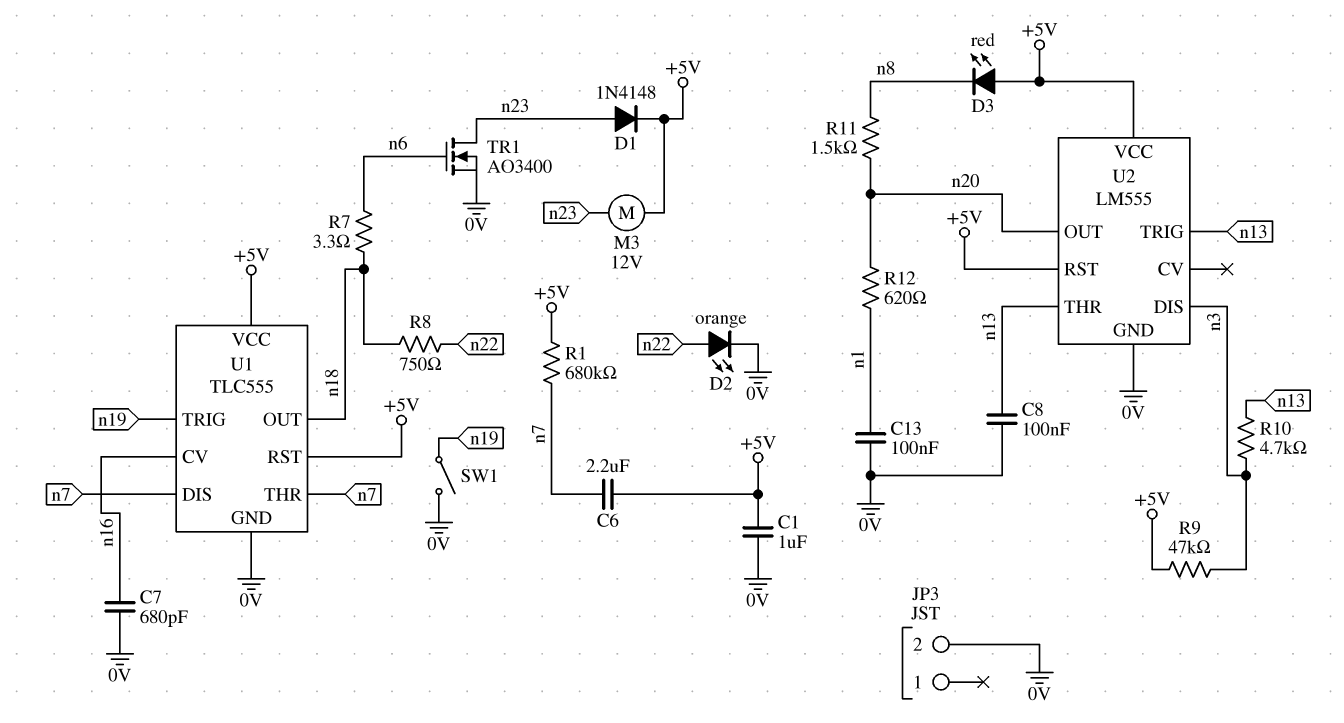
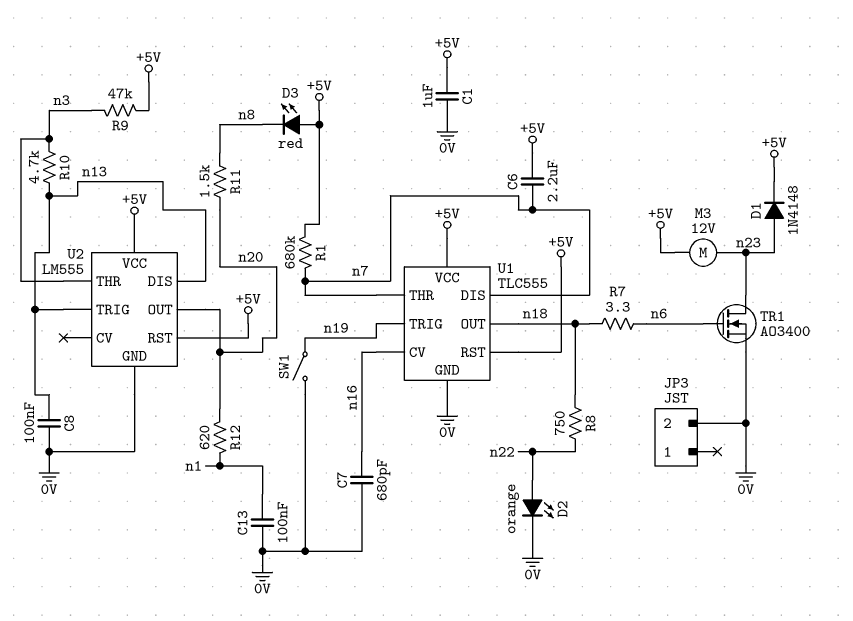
U2 pin DIS: n3 -> n13
U2 pin THR: n13 -> n3

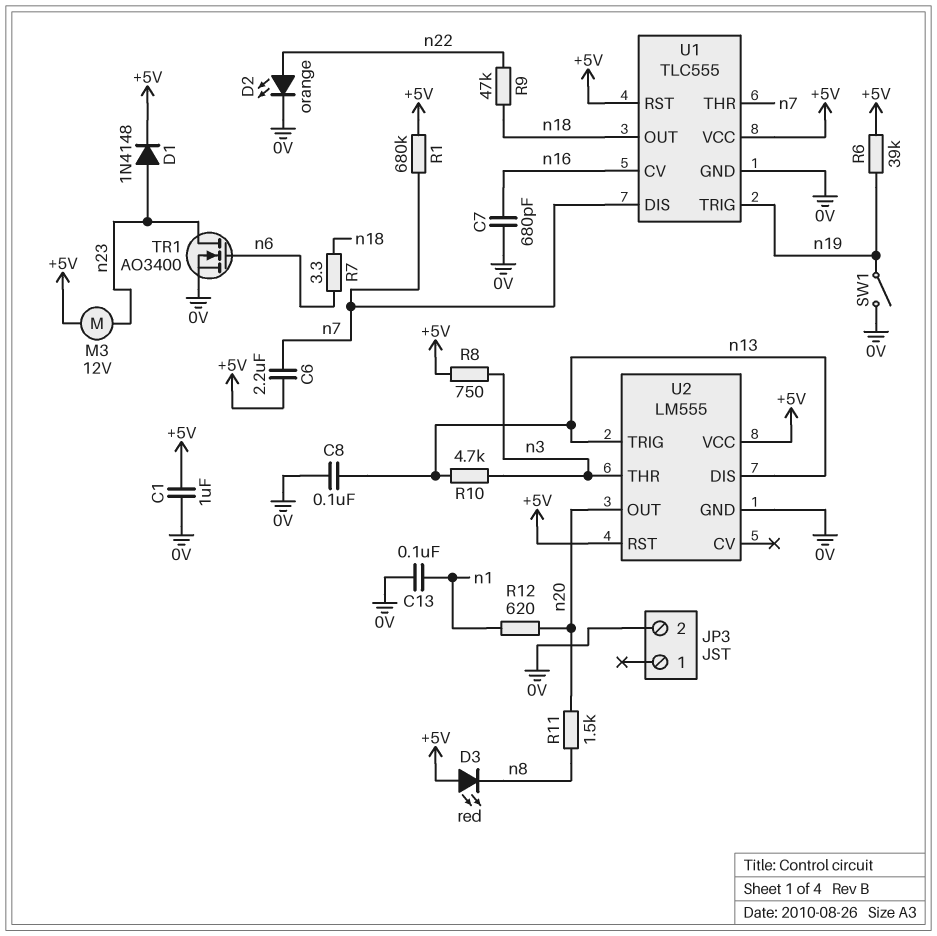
R6: none -> 39k (+5V, n19)
R8: 750 (n18, n22) -> 750 (+5V, n3)
R9: 47k (+5V, n3) -> 47k (n18, n22)

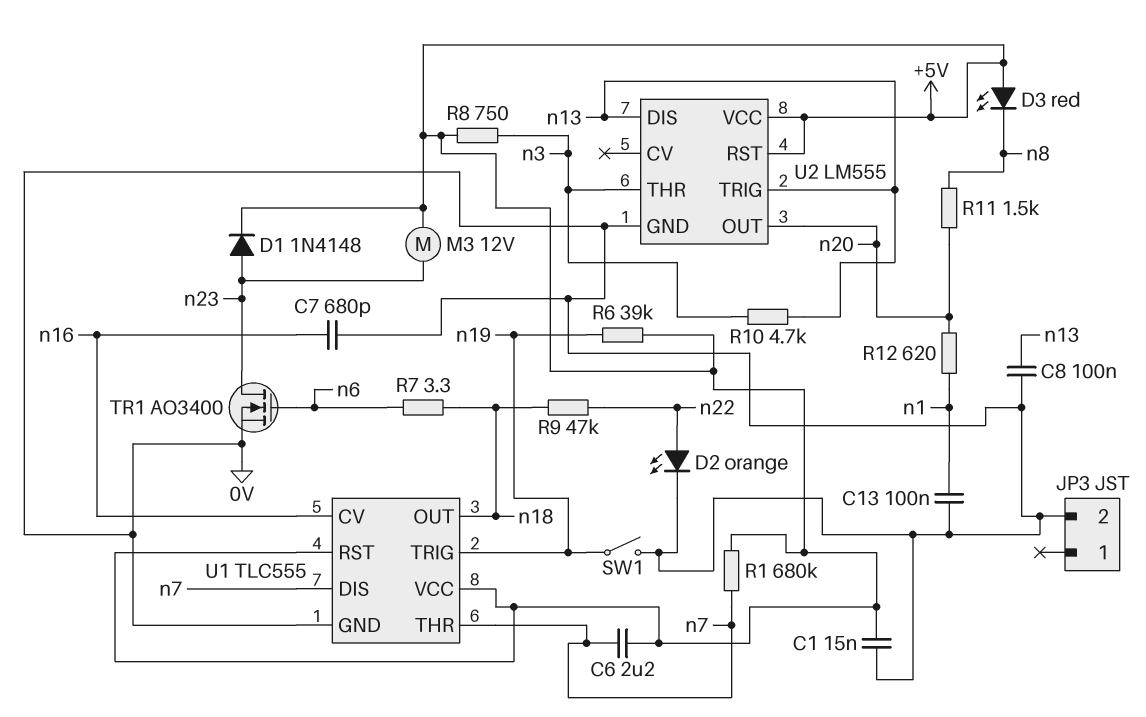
C1: 1uF (+5V, 0V) -> 15nF (+5V, 0V)

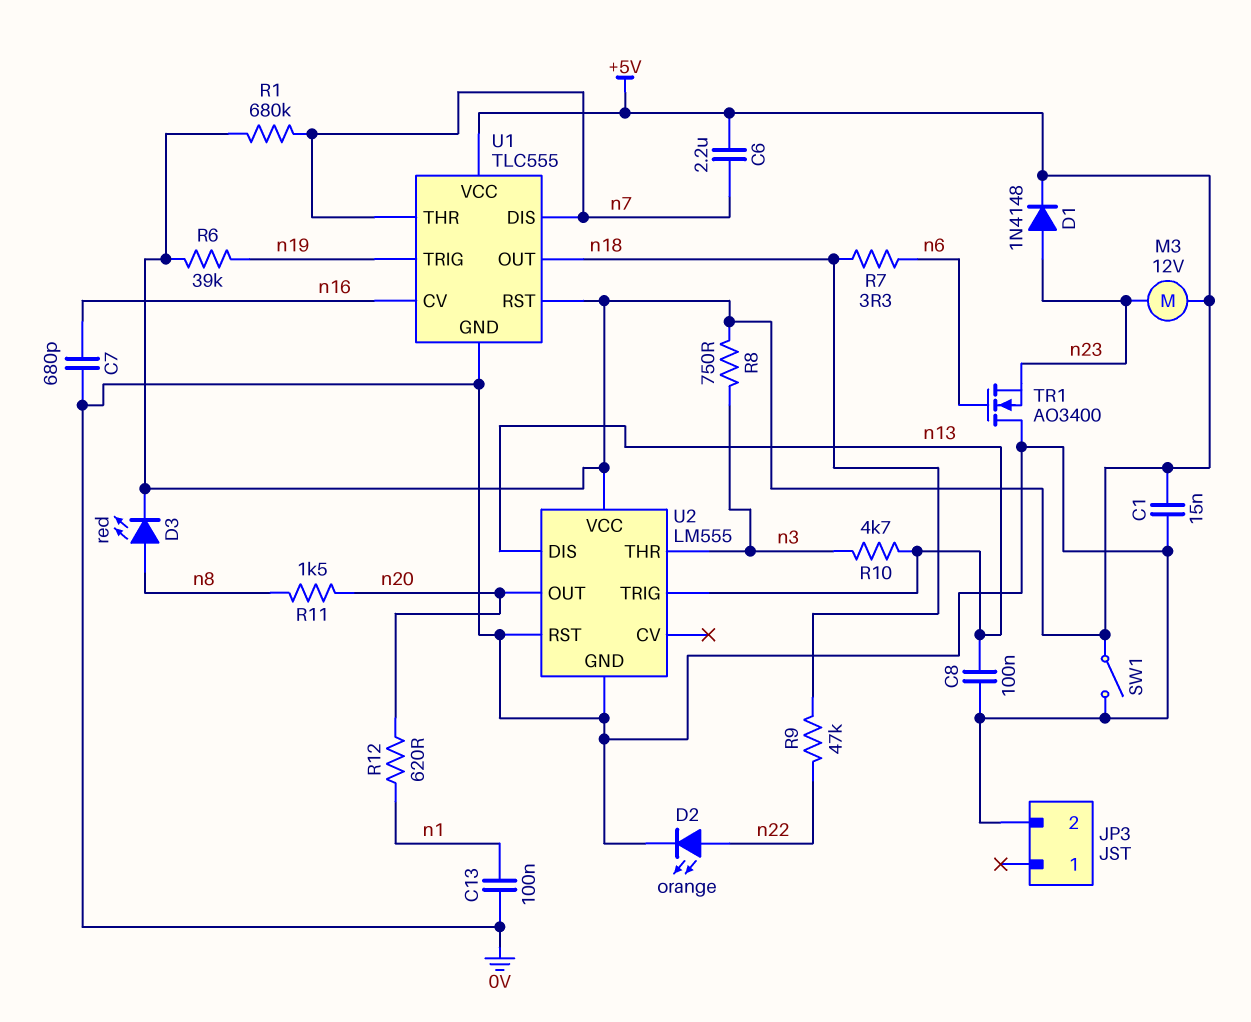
D3: LED red (A +5V, K n8) -> LED red (A n8, K +5V)
SW1: switch (0V, n19) -> switch (+5V, 0V)
TR1: NMOS AO3400 (G n6, D n23, S 0V) -> NMOS AO3400 (G n6, D 0V, S n23)
U2 pin RST: +5V -> 0V

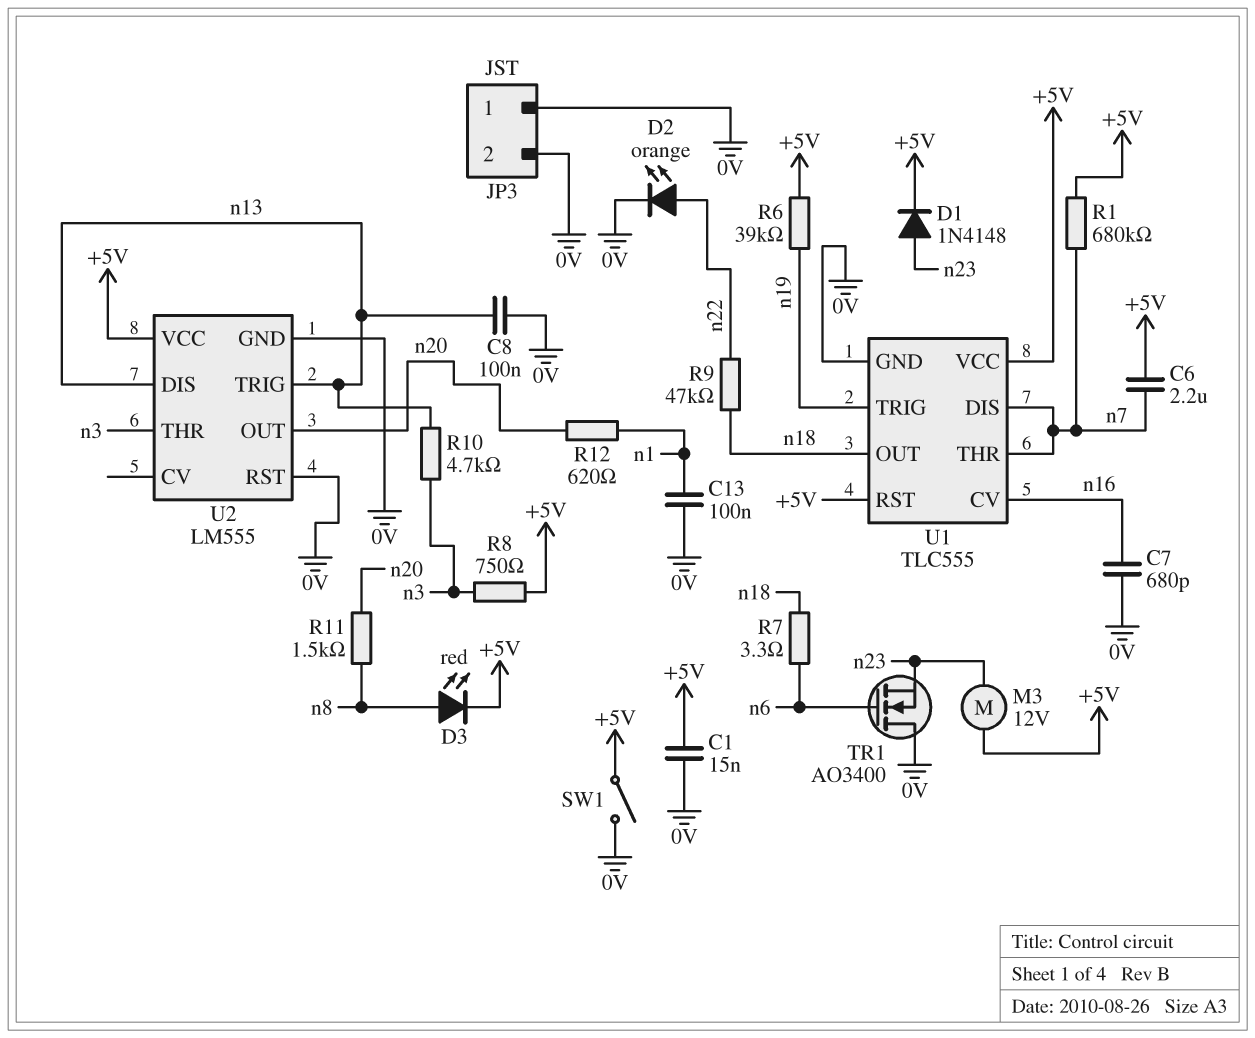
JP3 pin 1: none -> 0V

